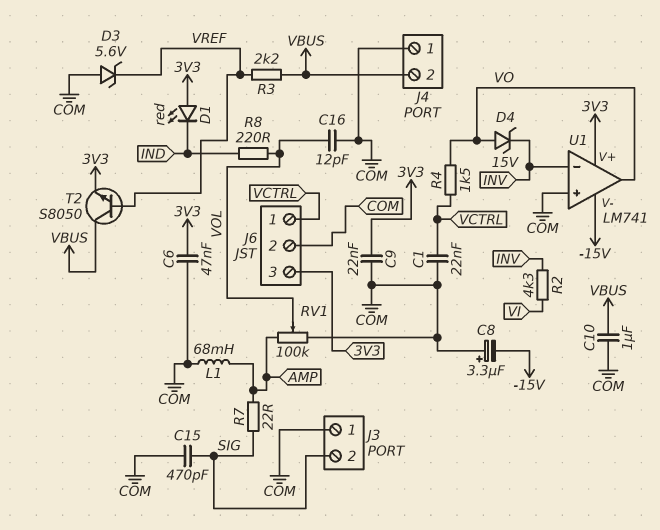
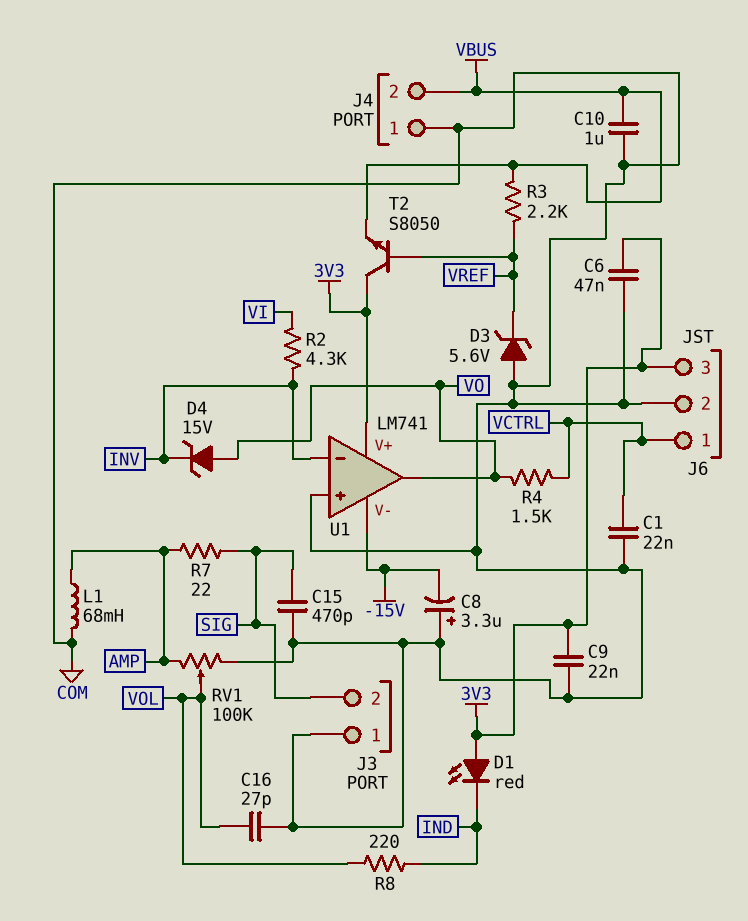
C16: 12pF (COM, VOL) -> 27pF (COM, VOL)
T2: NPN S8050 (B VREF, C VBUS, E 3V3) -> NPN S8050 (B VREF, C 3V3, E VBUS)

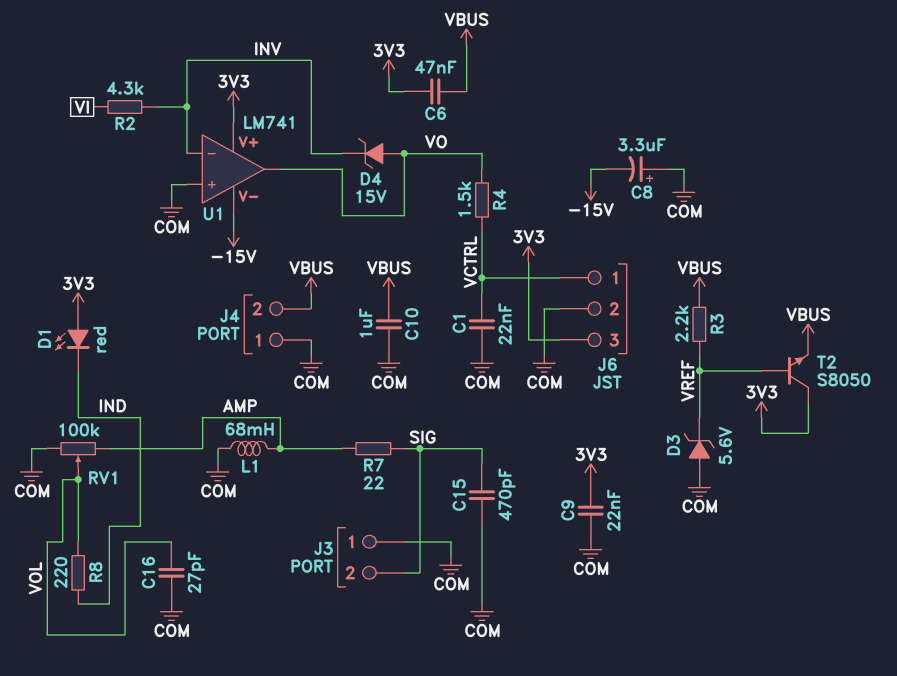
C6: 47nF (3V3, COM) -> 47nF (3V3, VBUS)

